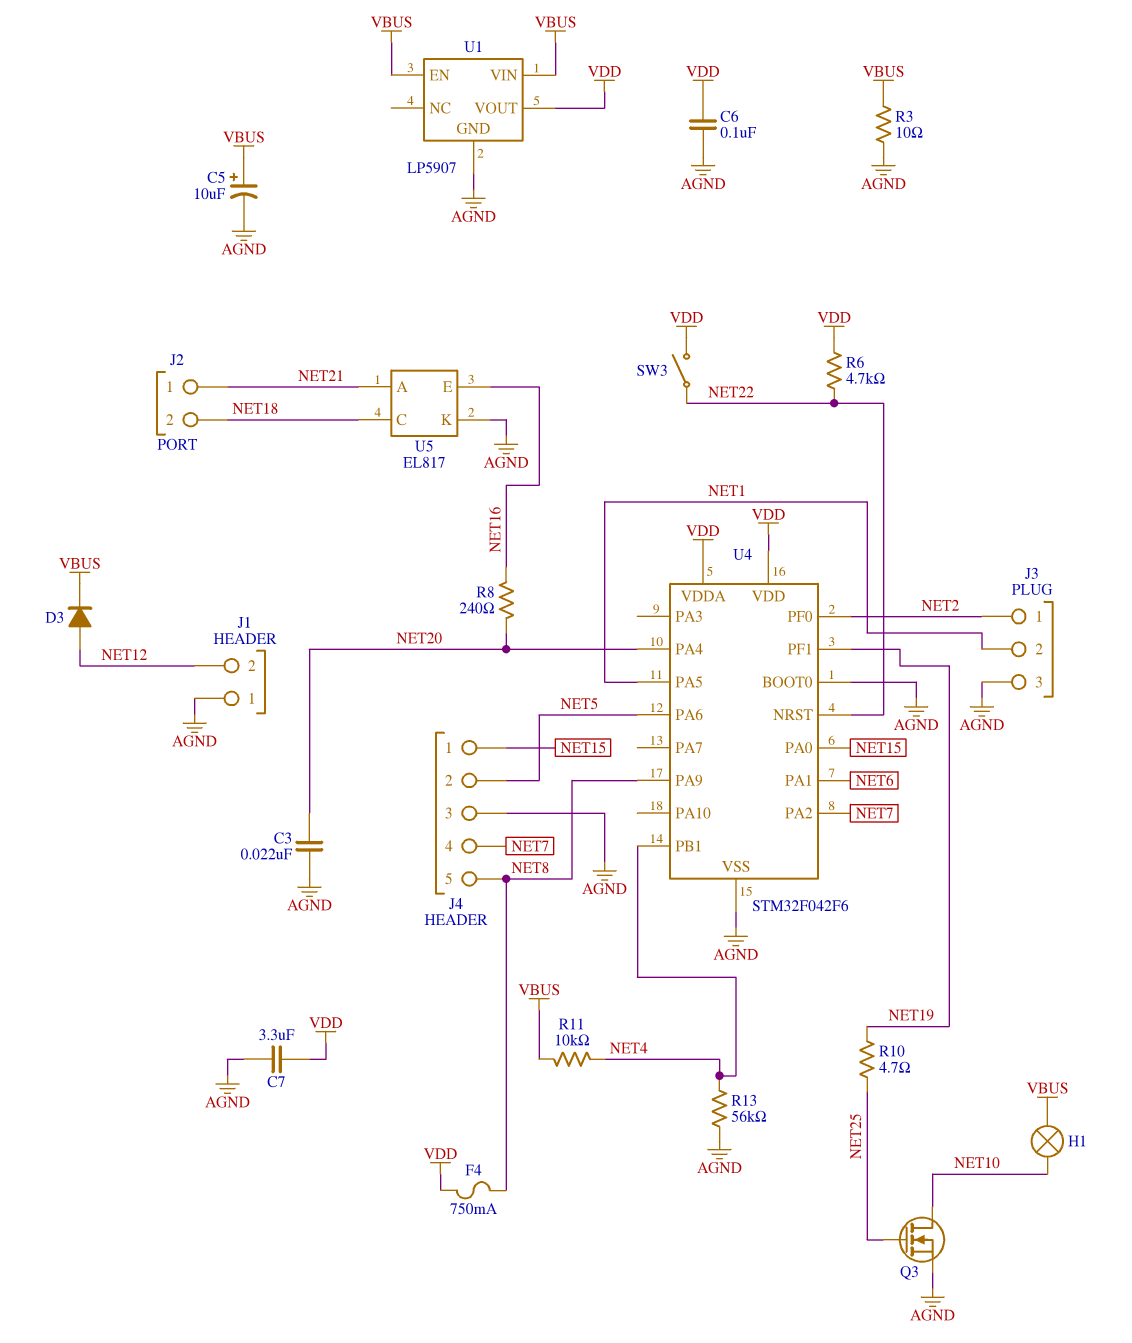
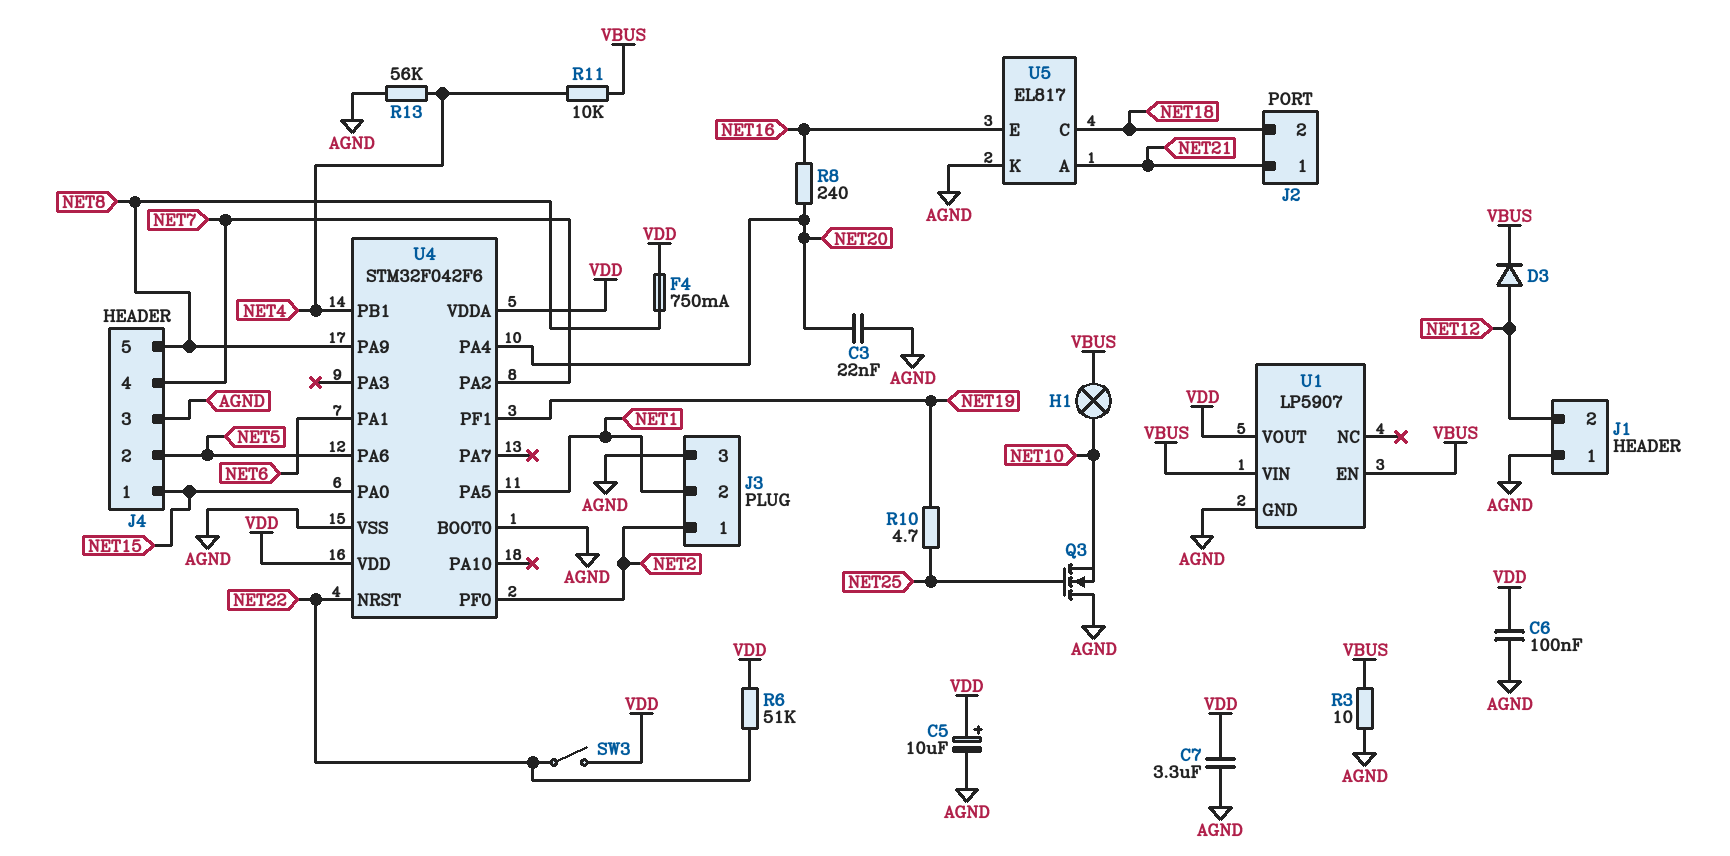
C5: 10uF (plus VBUS, minus AGND) -> 10uF (plus VDD, minus AGND)
Q3: NMOS (G NET25, D NET10, S AGND) -> NMOS (G NET25, D AGND, S NET10)
R6: 4.7k (NET22, VDD) -> 51k (NET22, VDD)

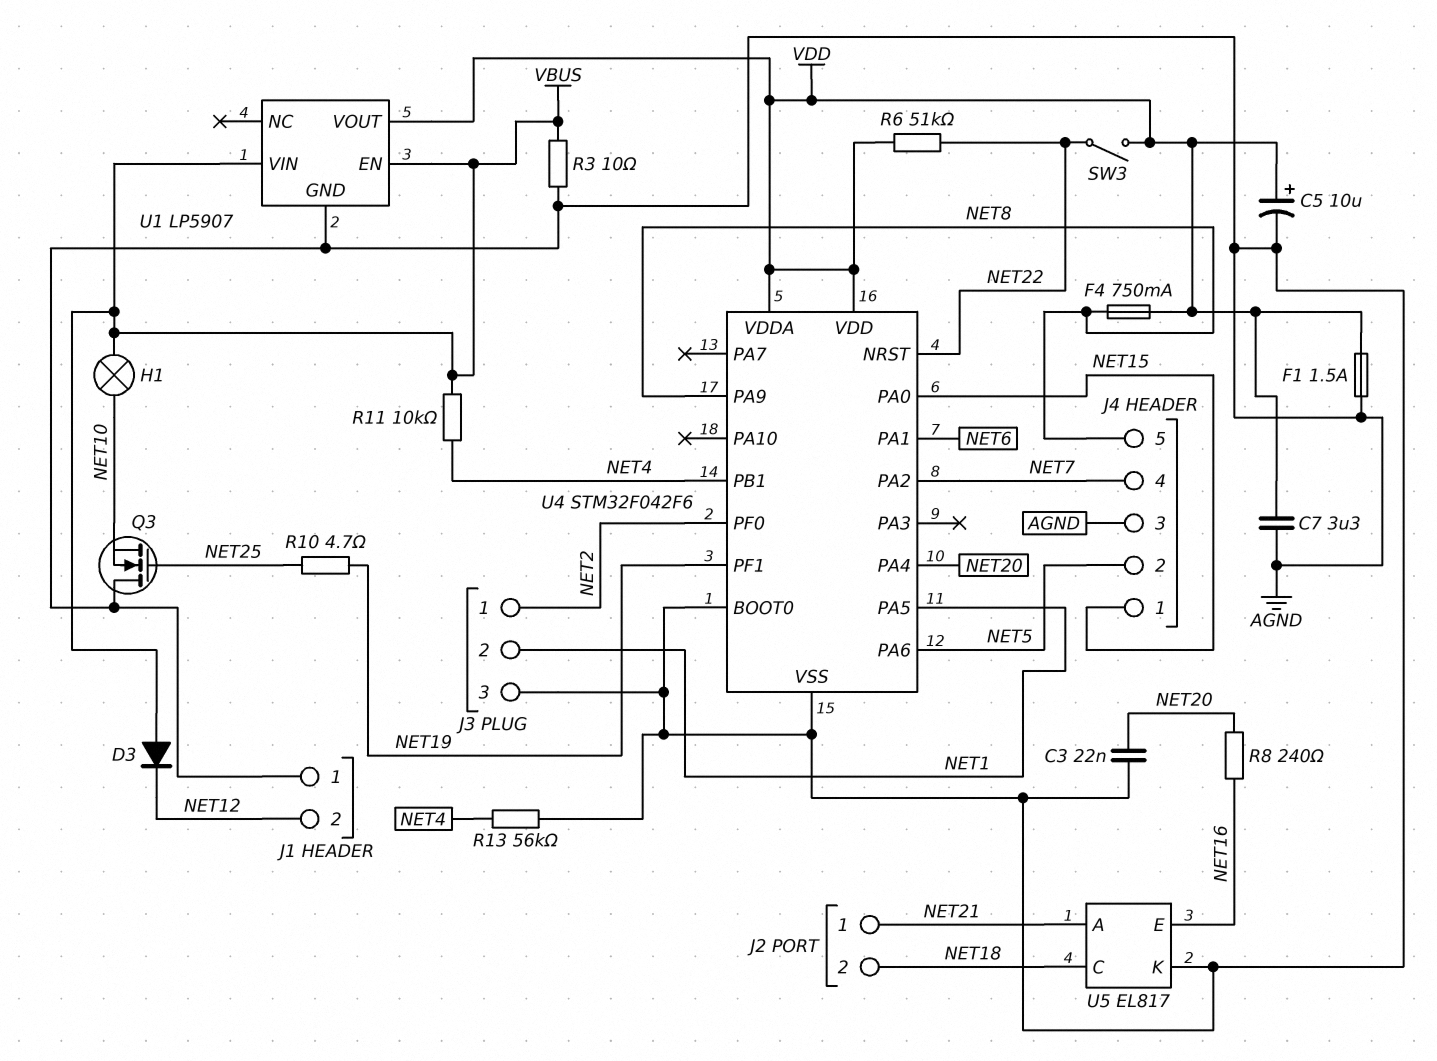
C6: 100nF (AGND, VDD) -> none
D3: diode (A NET12, K VBUS) -> diode (A VBUS, K NET12)
F1: none -> 1.5A (AGND, VDD)

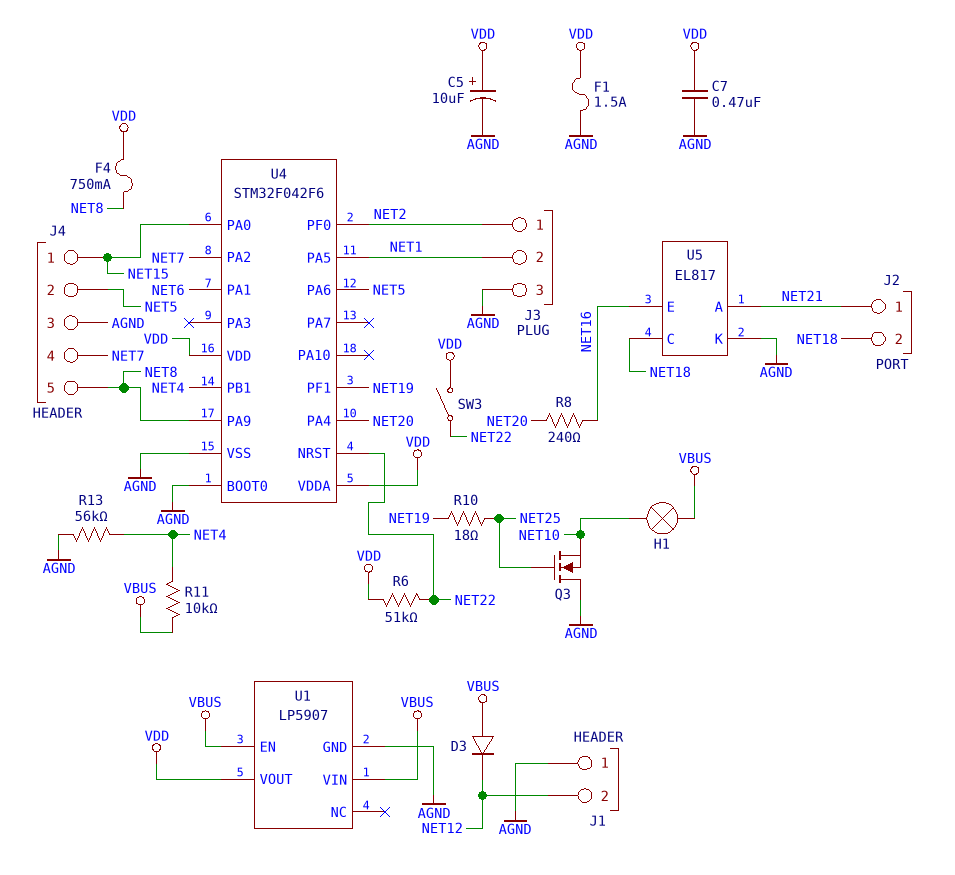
C3: 22nF (AGND, NET20) -> none
C7: 3.3uF (AGND, VDD) -> 470nF (AGND, VDD)
R3: 10 (AGND, VBUS) -> none
R10: 4.7 (NET19, NET25) -> 18 (NET19, NET25)

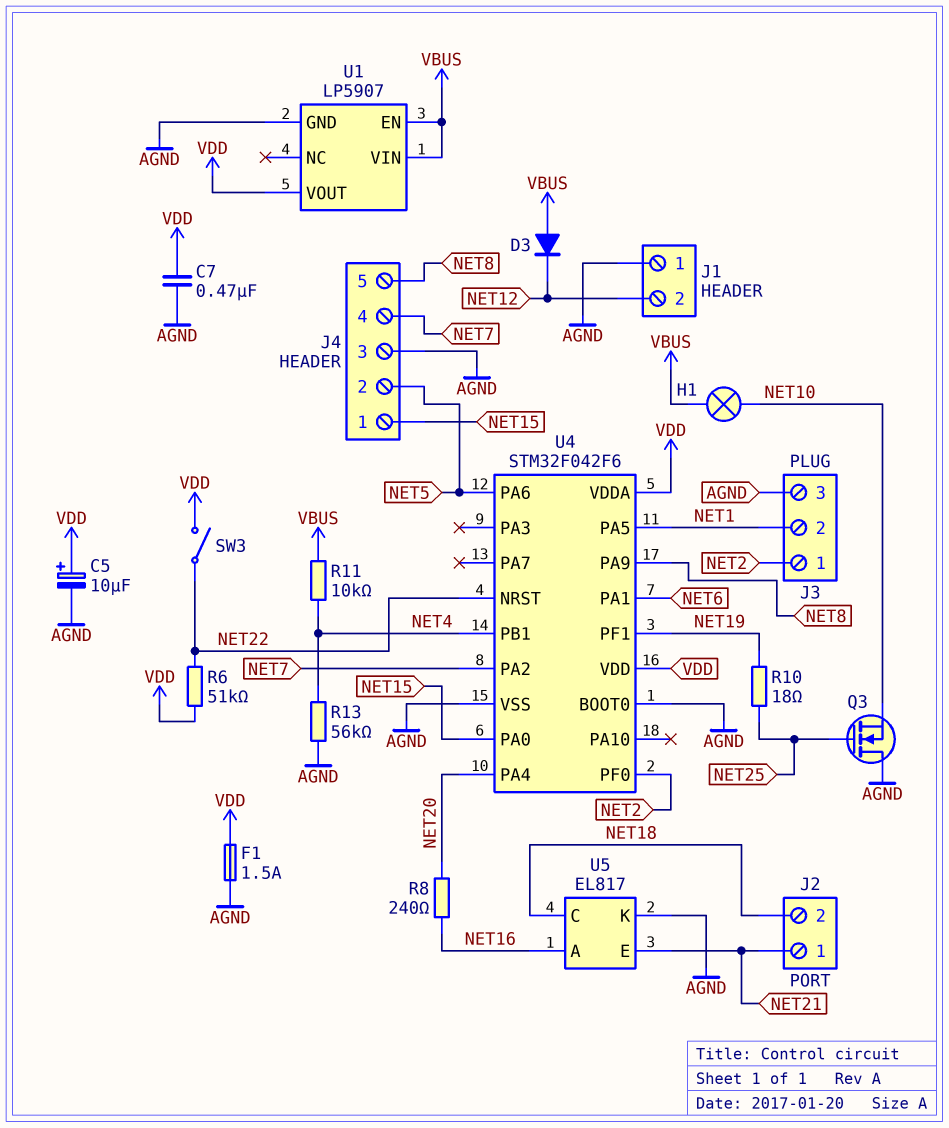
F4: 750mA (NET8, VDD) -> none
U5 pin A: NET21 -> NET16
U5 pin E: NET16 -> NET21

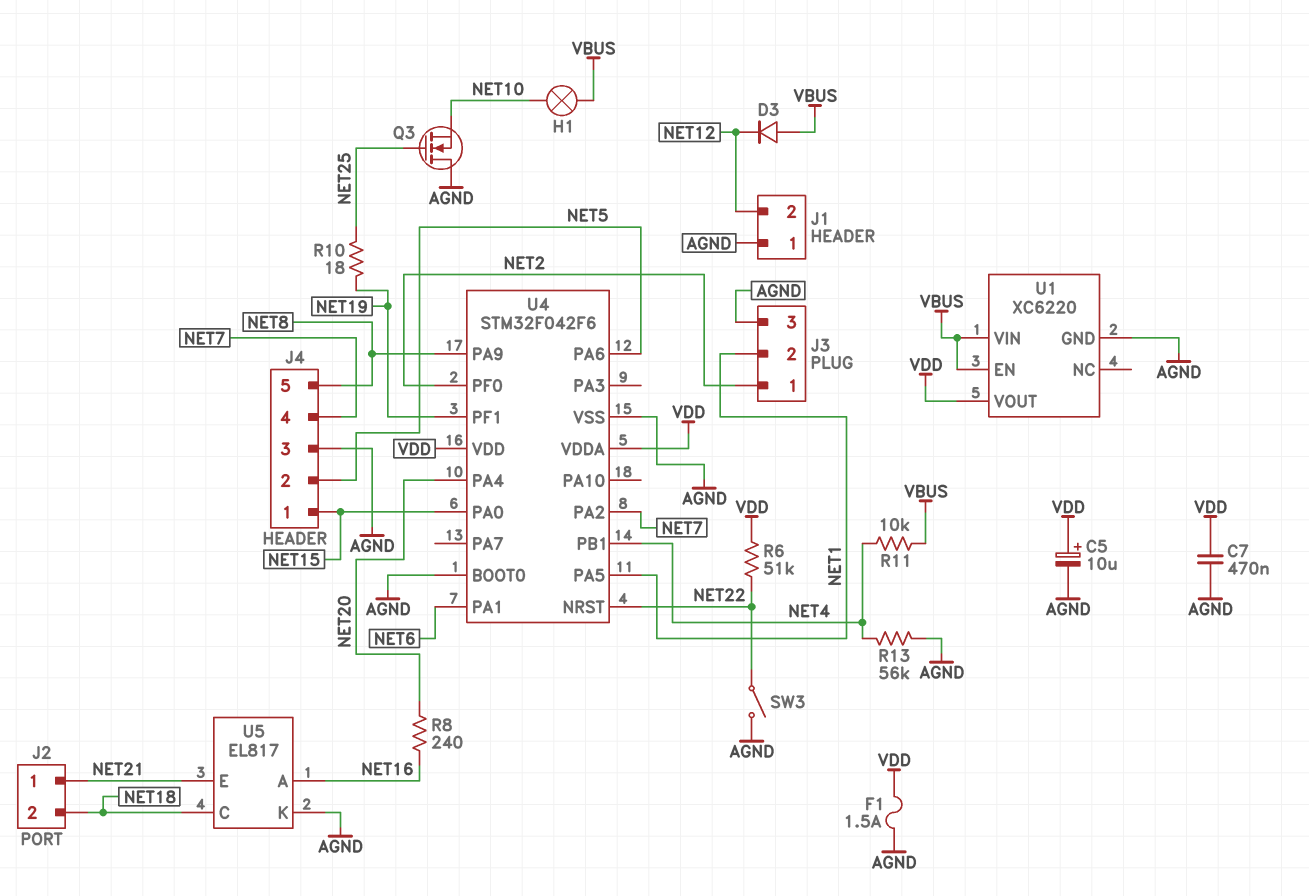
SW3: switch (NET22, VDD) -> switch (AGND, NET22)
U1: LP5907 -> XC6220

